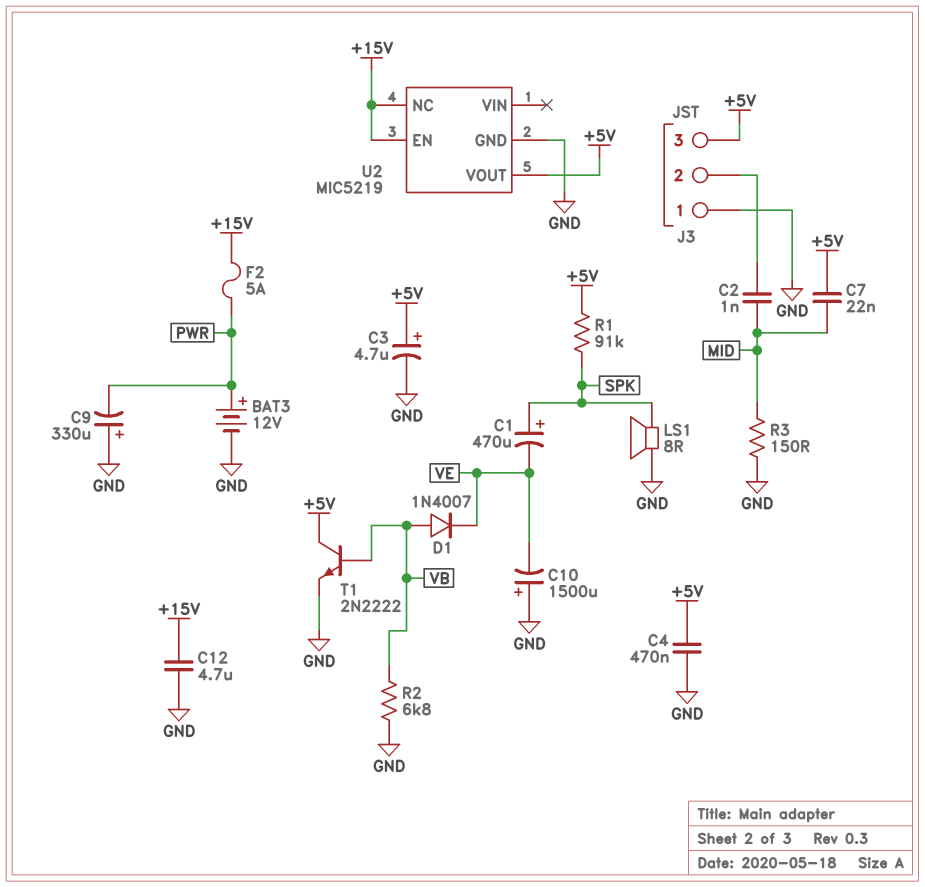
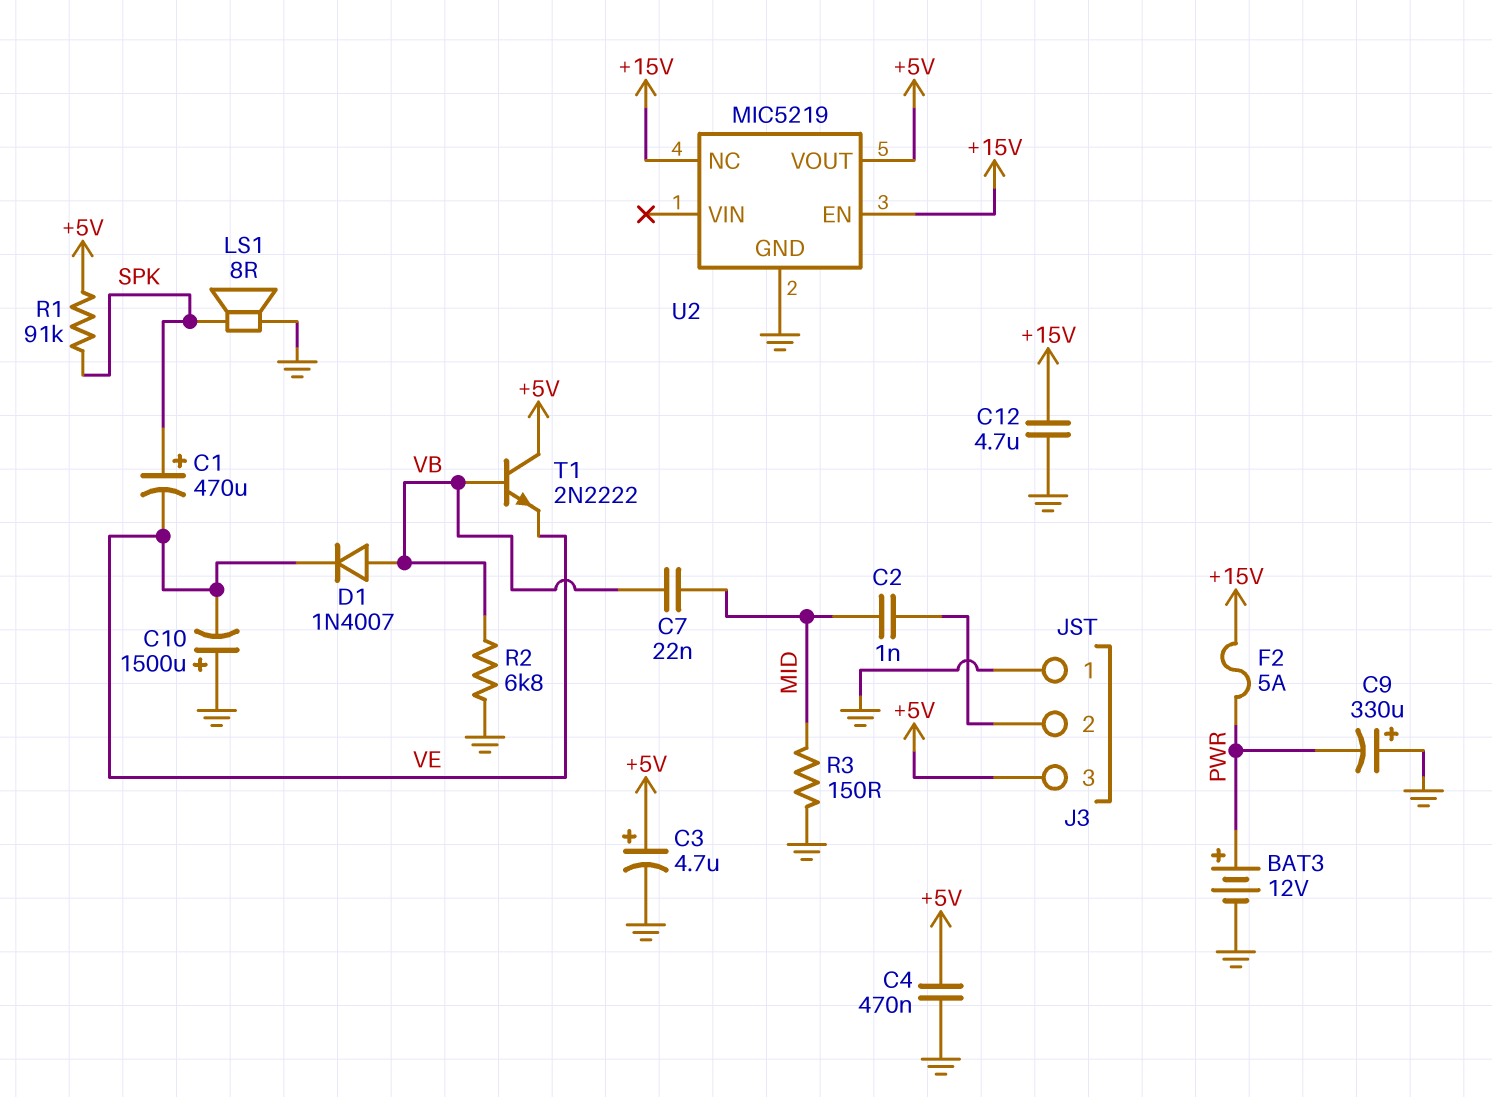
C7: 22nF (+5V, MID) -> 22nF (MID, VB)
T1: NPN 2N2222 (B VB, C +5V, E GND) -> NPN 2N2222 (B VB, C +5V, E VE)

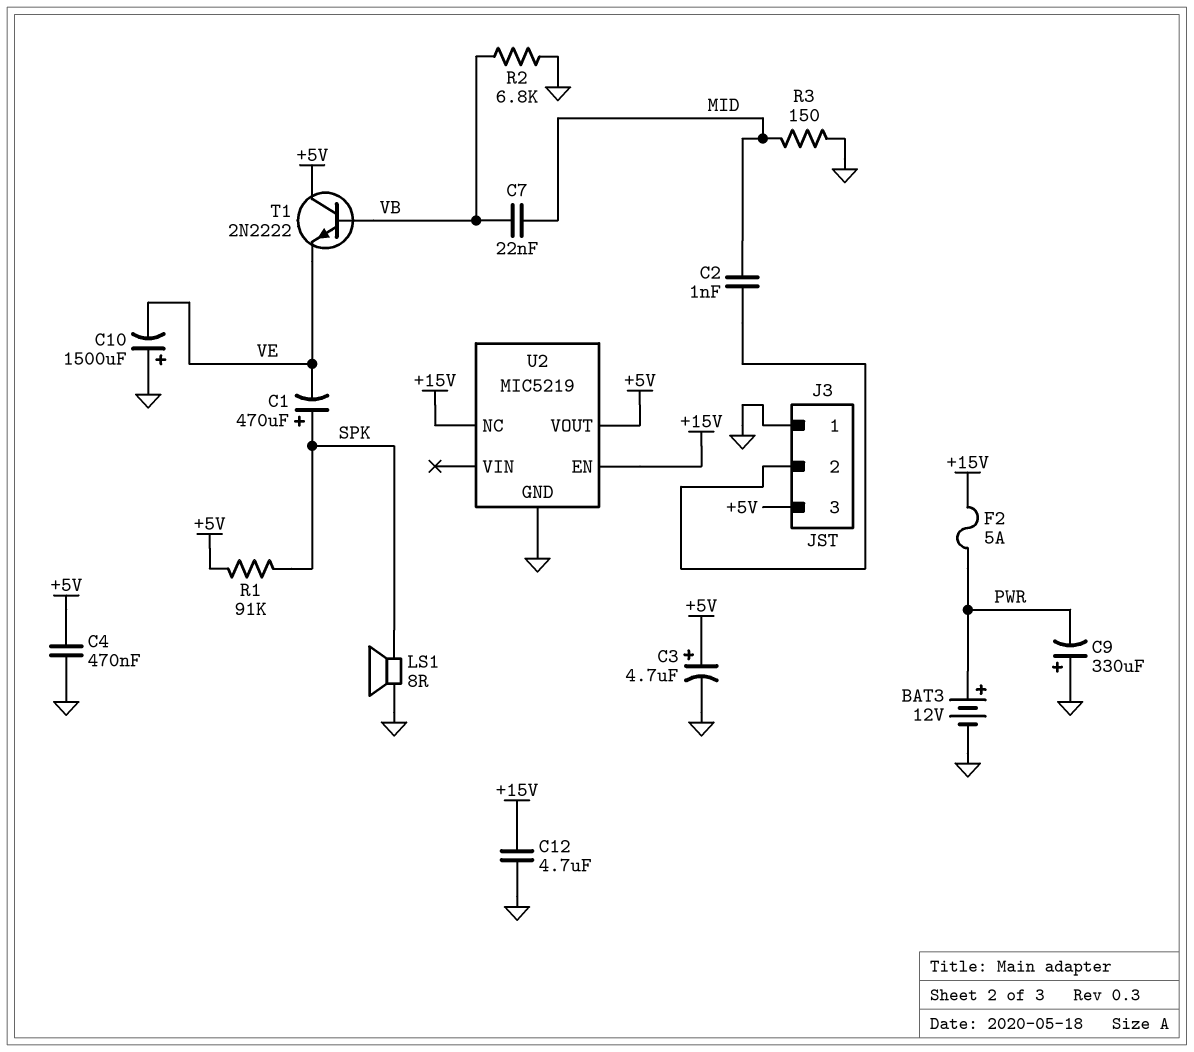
D1: diode 1N4007 (A VB, K VE) -> none

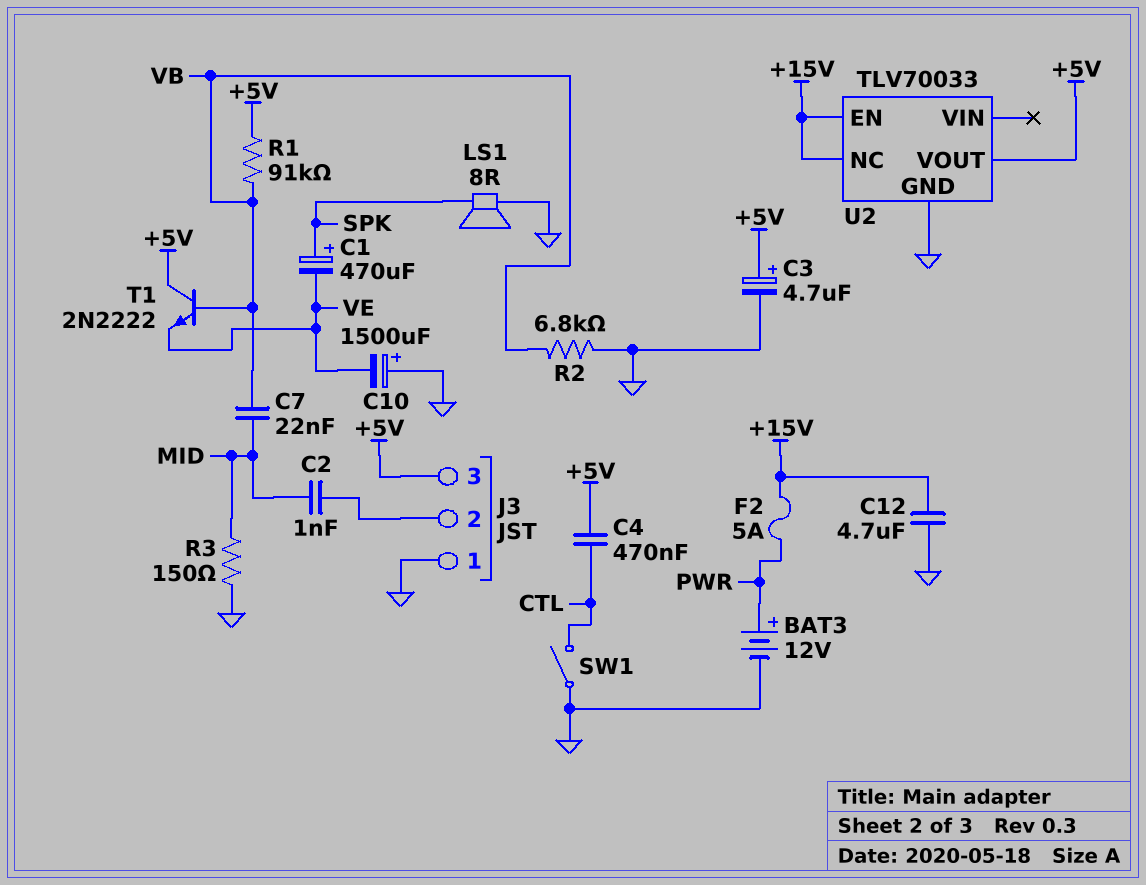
C4: 470nF (+5V, GND) -> 470nF (+5V, CTL)
C9: 330uF (plus GND, minus PWR) -> none
R1: 91k (+5V, SPK) -> 91k (+5V, VB)
SW1: none -> switch (CTL, GND)
U2: MIC5219 -> TLV70033

